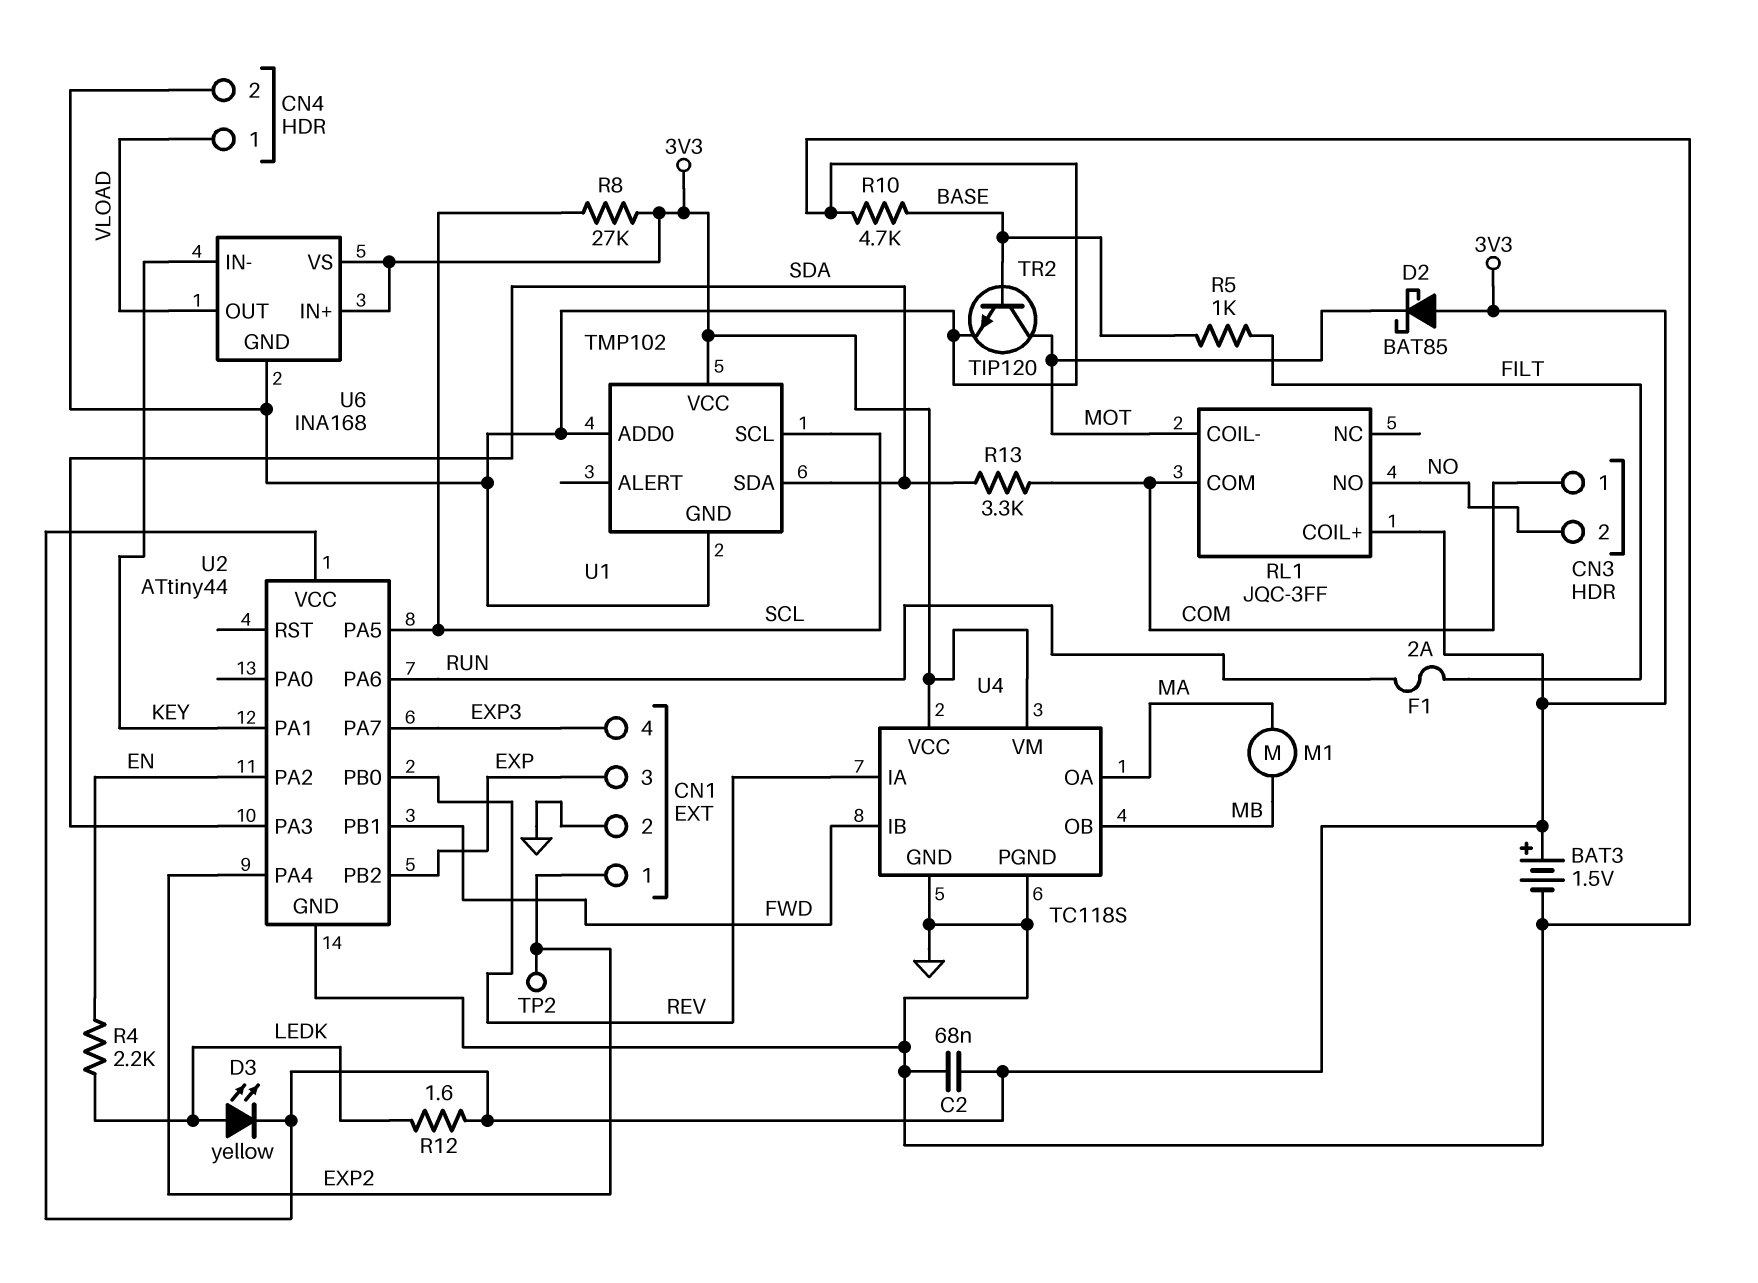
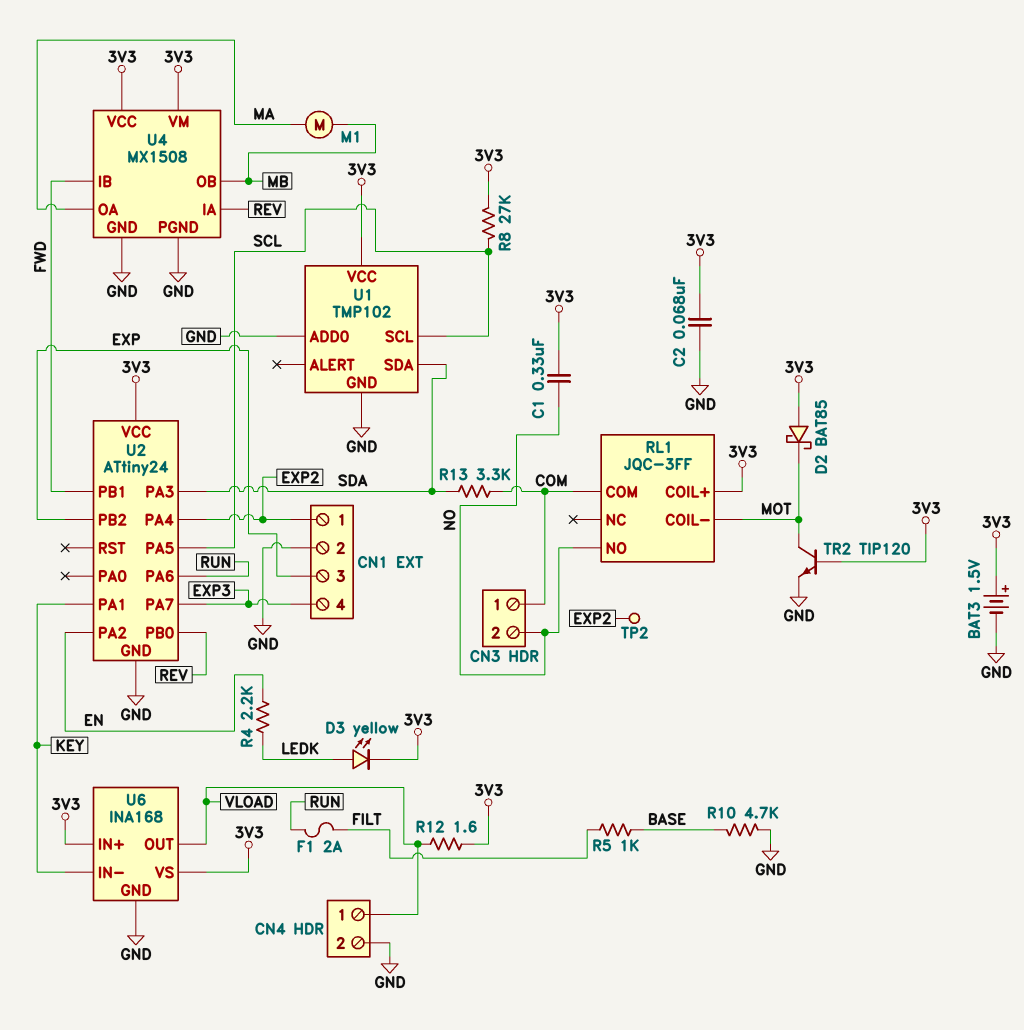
C1: none -> 330nF (3V3, NO)
R12: 1.6 (3V3, LEDK) -> 1.6 (3V3, VLOAD)
TR2: NPN TIP120 (B BASE, C MOT, E GND) -> NPN TIP120 (B 3V3, C MOT, E GND)
U2: ATtiny44 -> ATtiny24
U4: TC118S -> MX1508

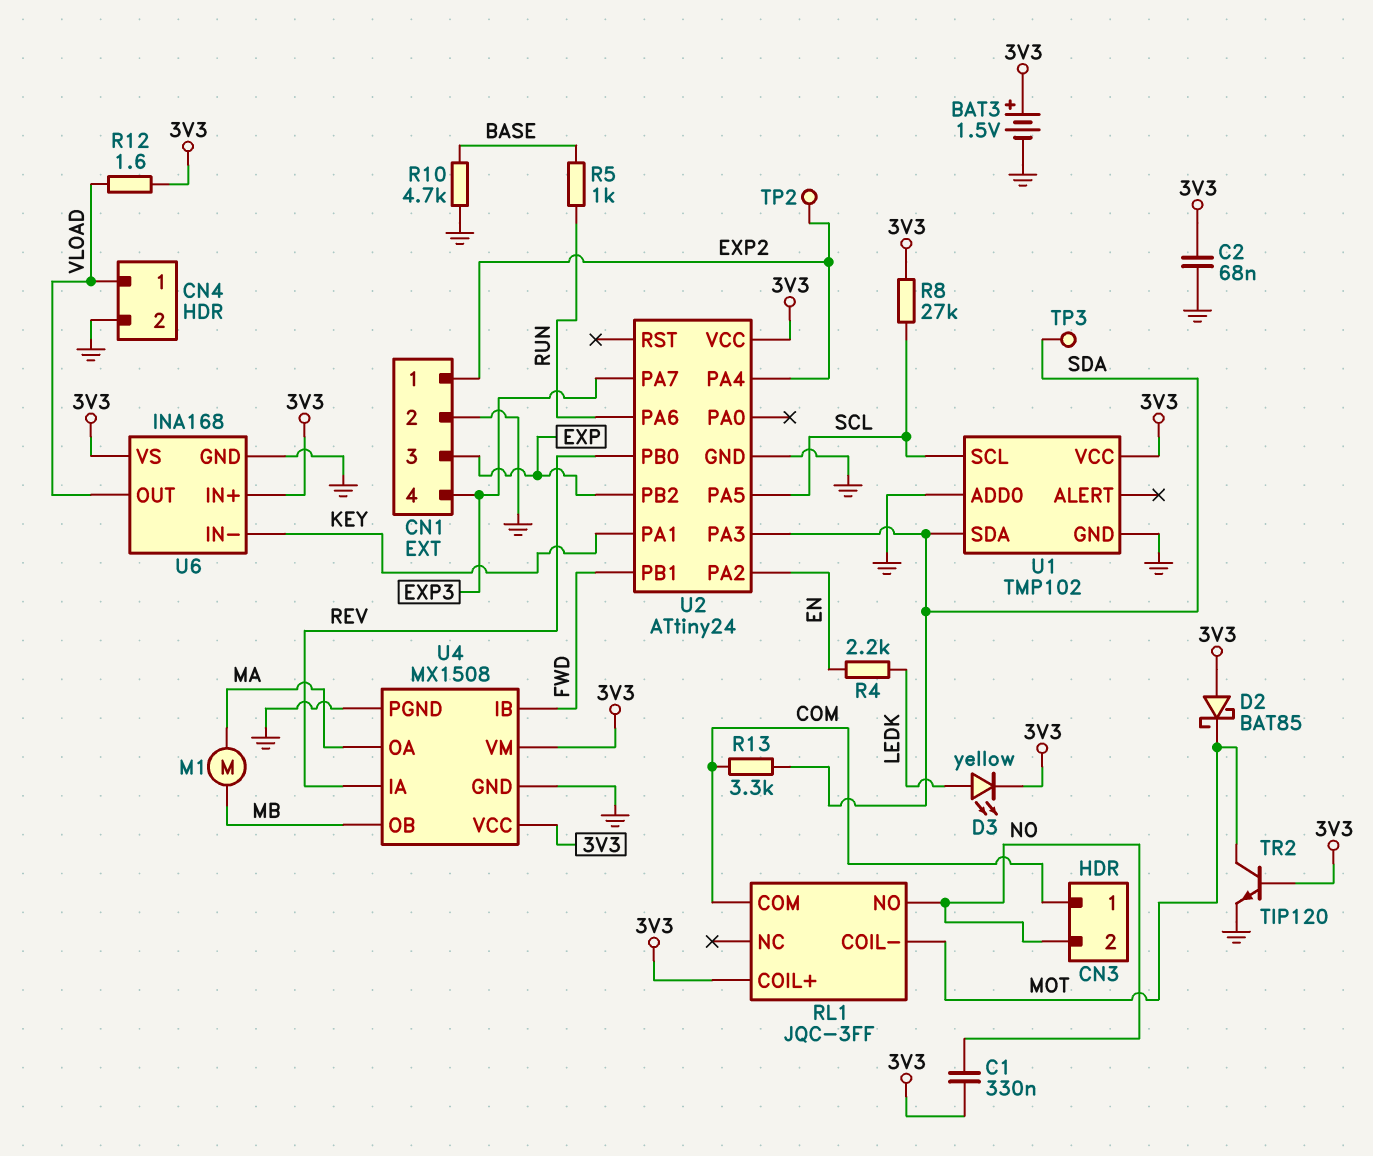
F1: 2A (FILT, RUN) -> none
R5: 1k (BASE, FILT) -> 1k (BASE, RUN)
TP3: none -> test point (SDA)

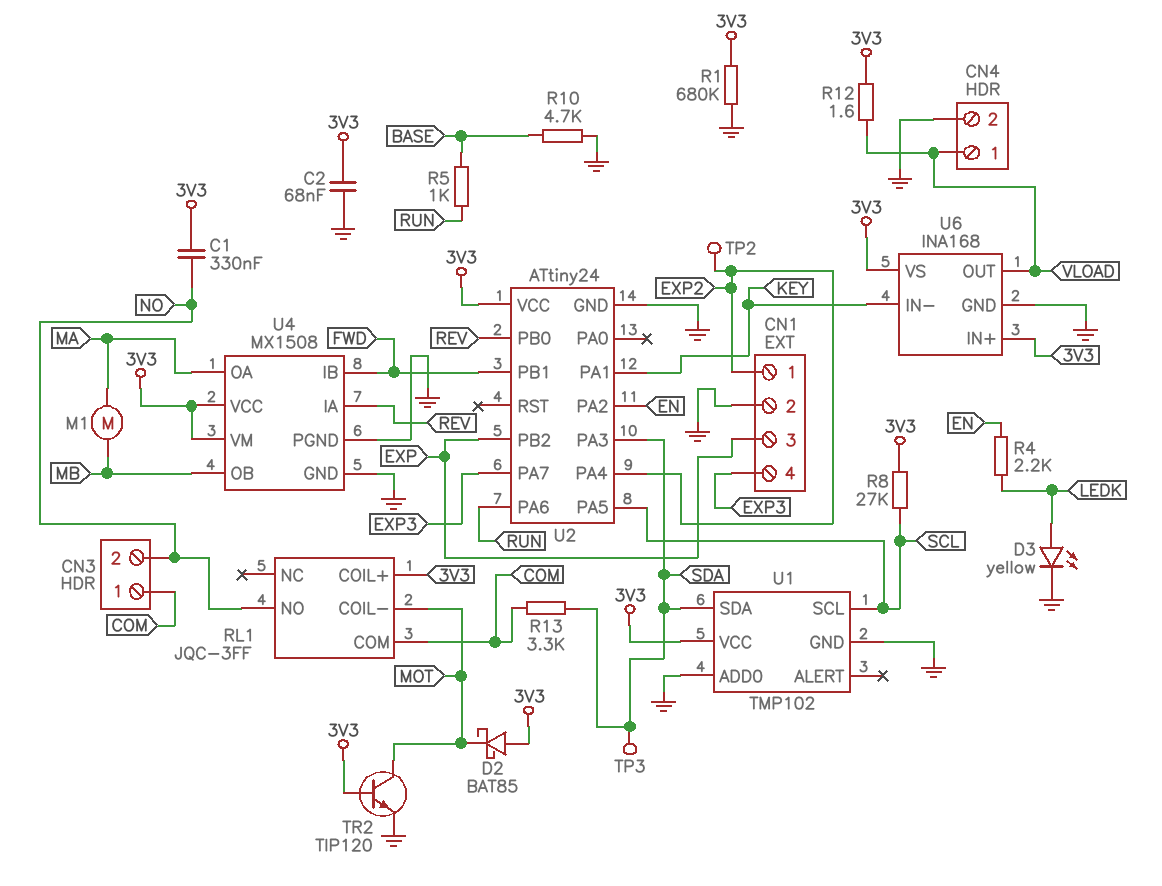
BAT3: 1.5V (plus 3V3, minus GND) -> none
D3: LED yellow (A LEDK, K 3V3) -> LED yellow (A LEDK, K GND)
R1: none -> 680k (3V3, GND)

